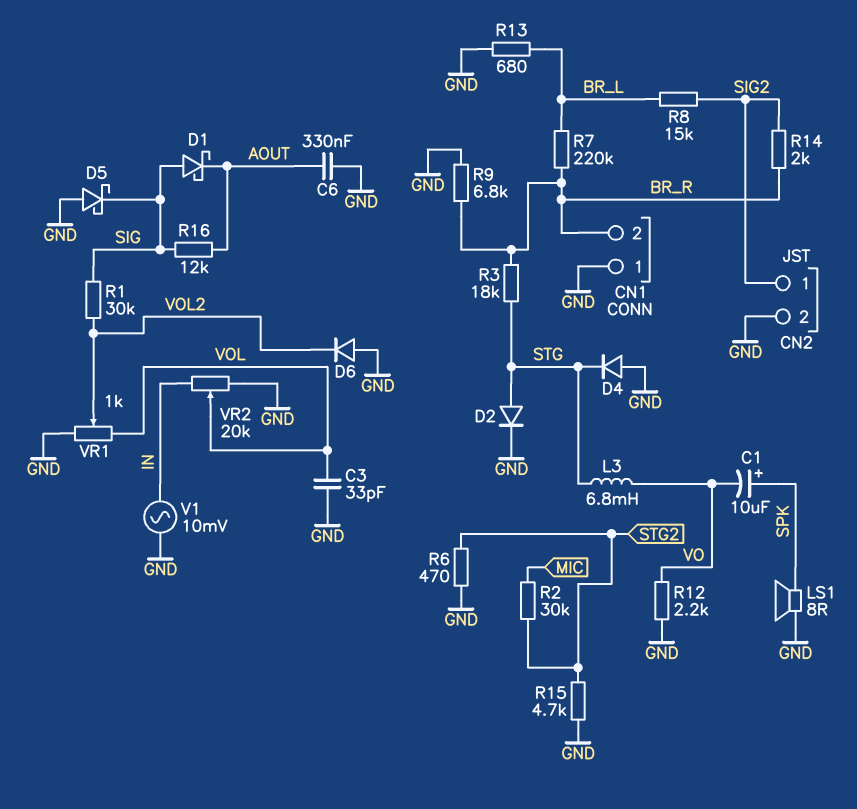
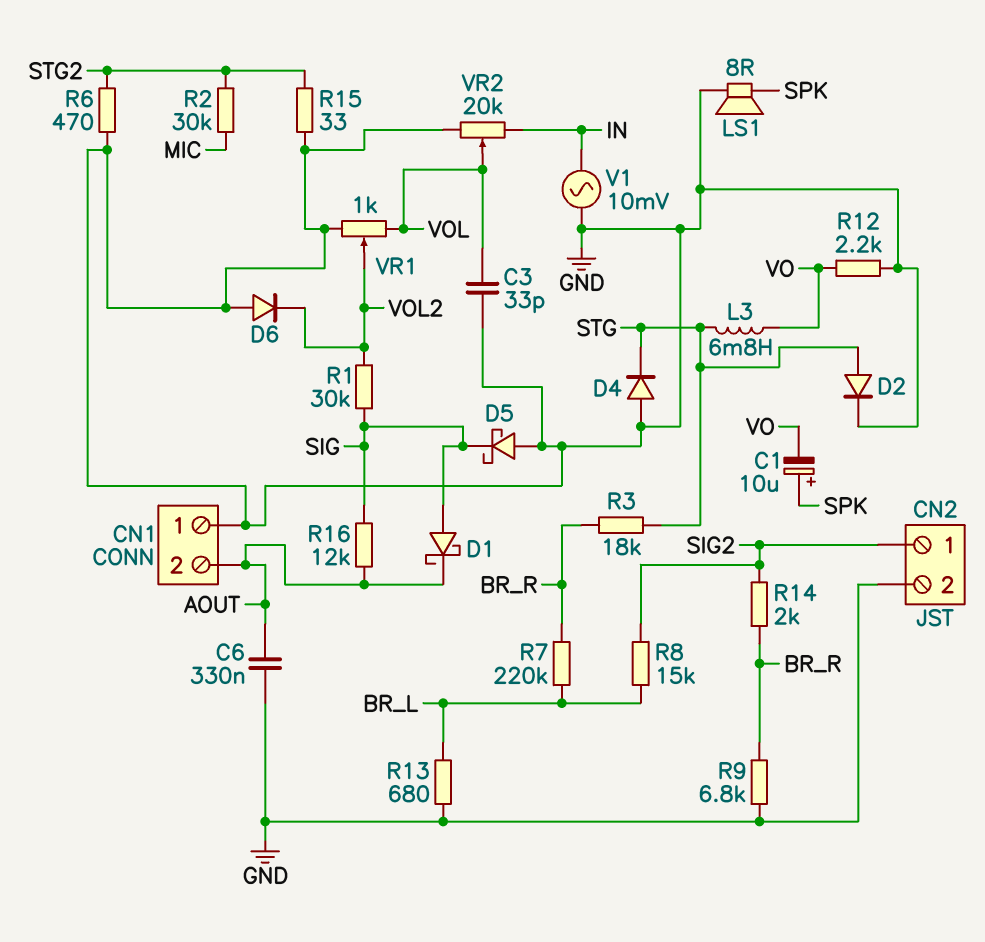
CN1 pin 2: BR_R -> AOUT
R15: 4.7k (GND, STG2) -> 33 (GND, STG2)

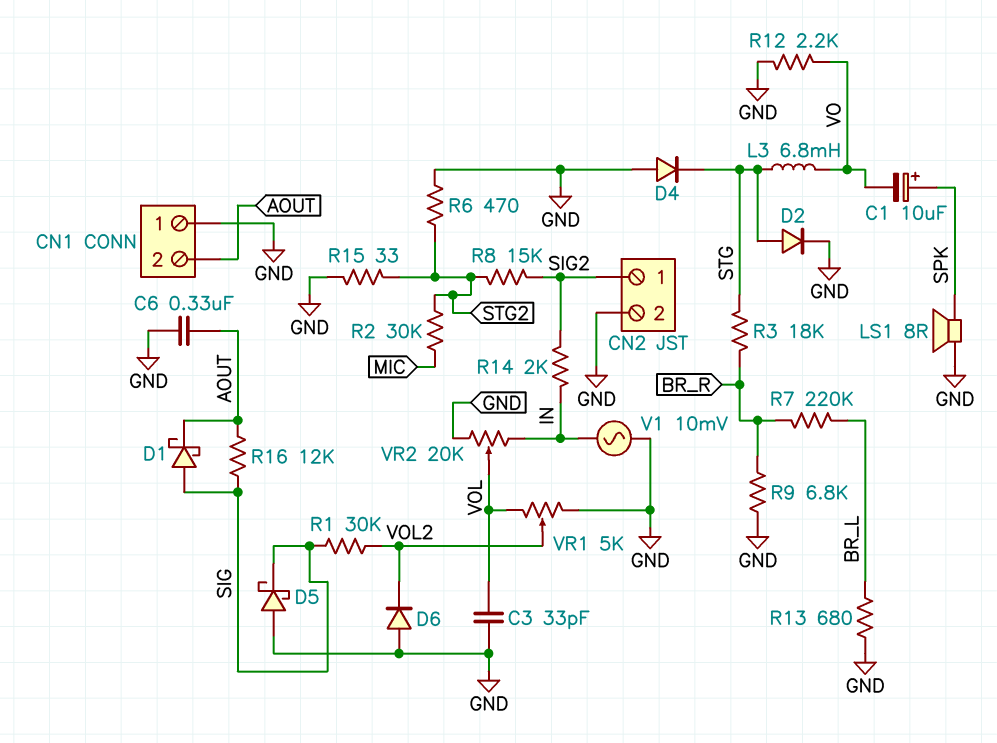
R8: 15k (BR_L, SIG2) -> 15k (SIG2, STG2)
R14: 2k (BR_R, SIG2) -> 2k (IN, SIG2)
VR1: 1k (GND, VOL, wiper VOL2) -> 5k (GND, VOL, wiper VOL2)

